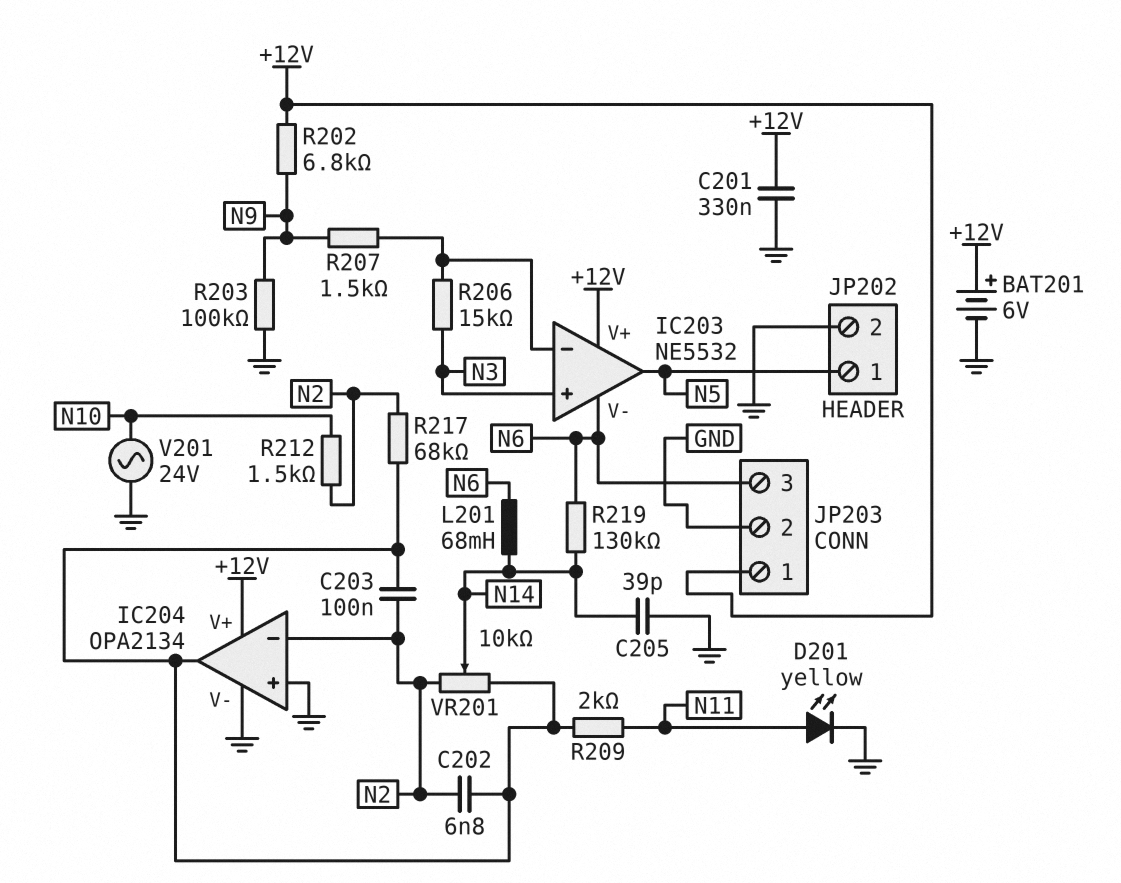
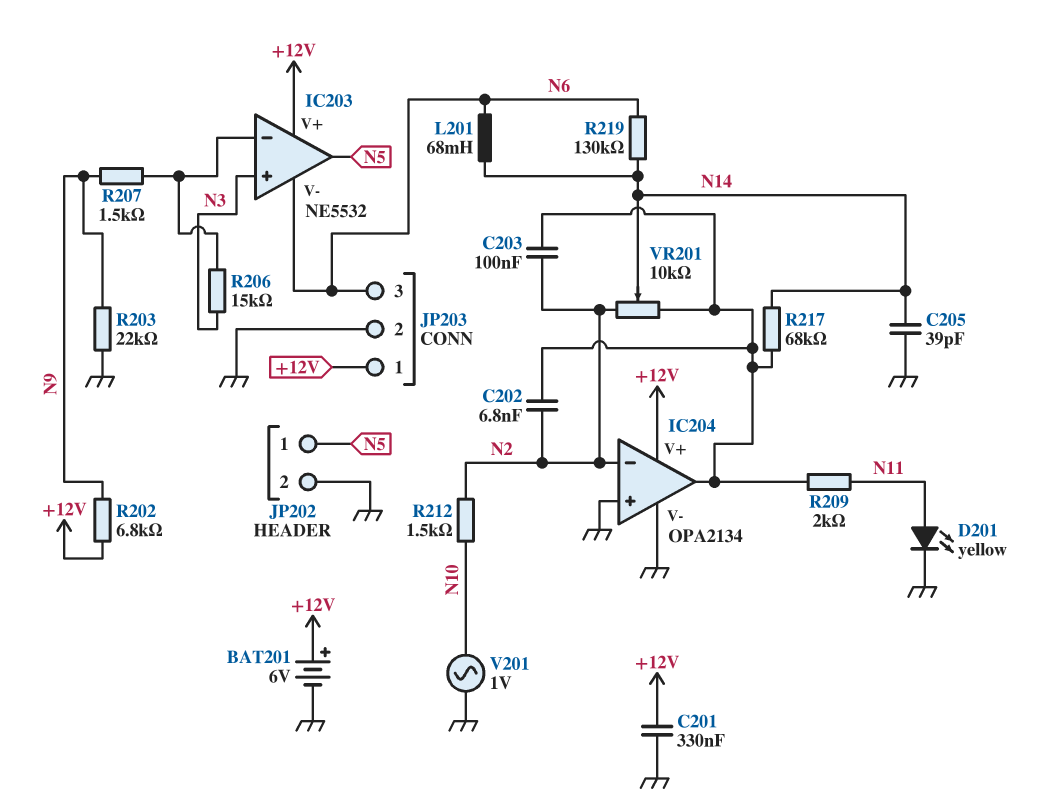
R203: 100k (GND, N9) -> 22k (GND, N9)
R217: 68k (IC204/out, N2) -> 68k (IC204/out, N14)
V201: AC 24V (GND, N10) -> AC 1V (GND, N10)

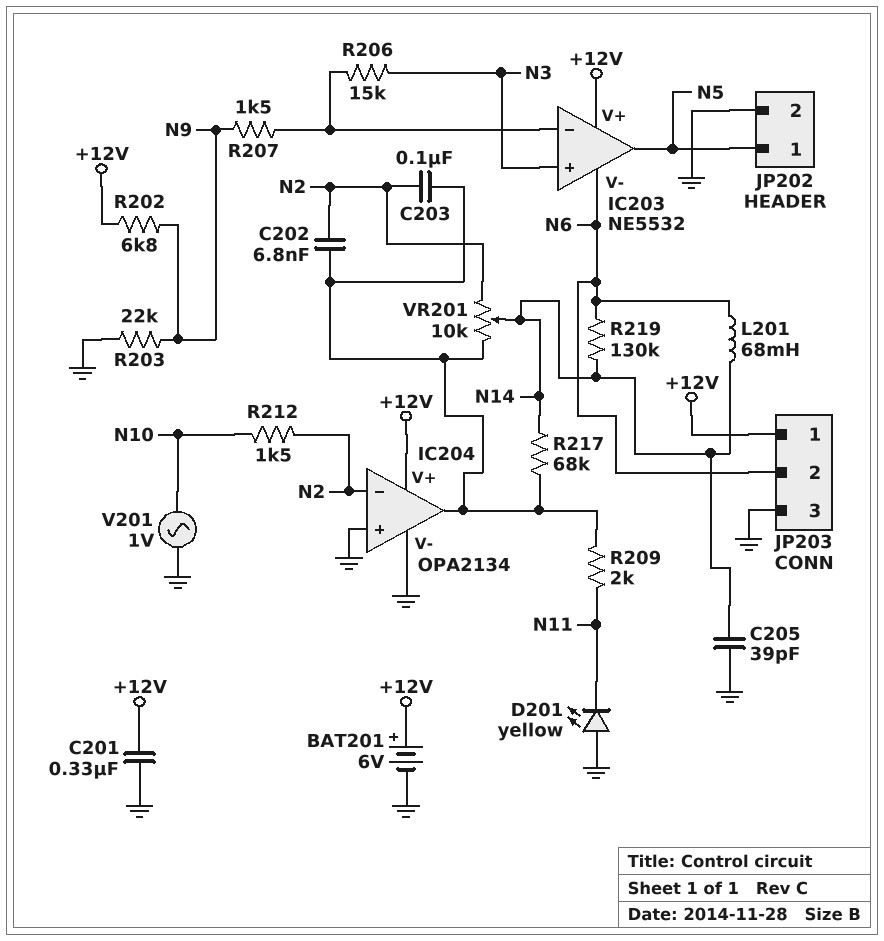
D201: LED yellow (A N11, K GND) -> LED yellow (A GND, K N11)
JP203 pin 2: GND -> N6
JP203 pin 3: N6 -> GND

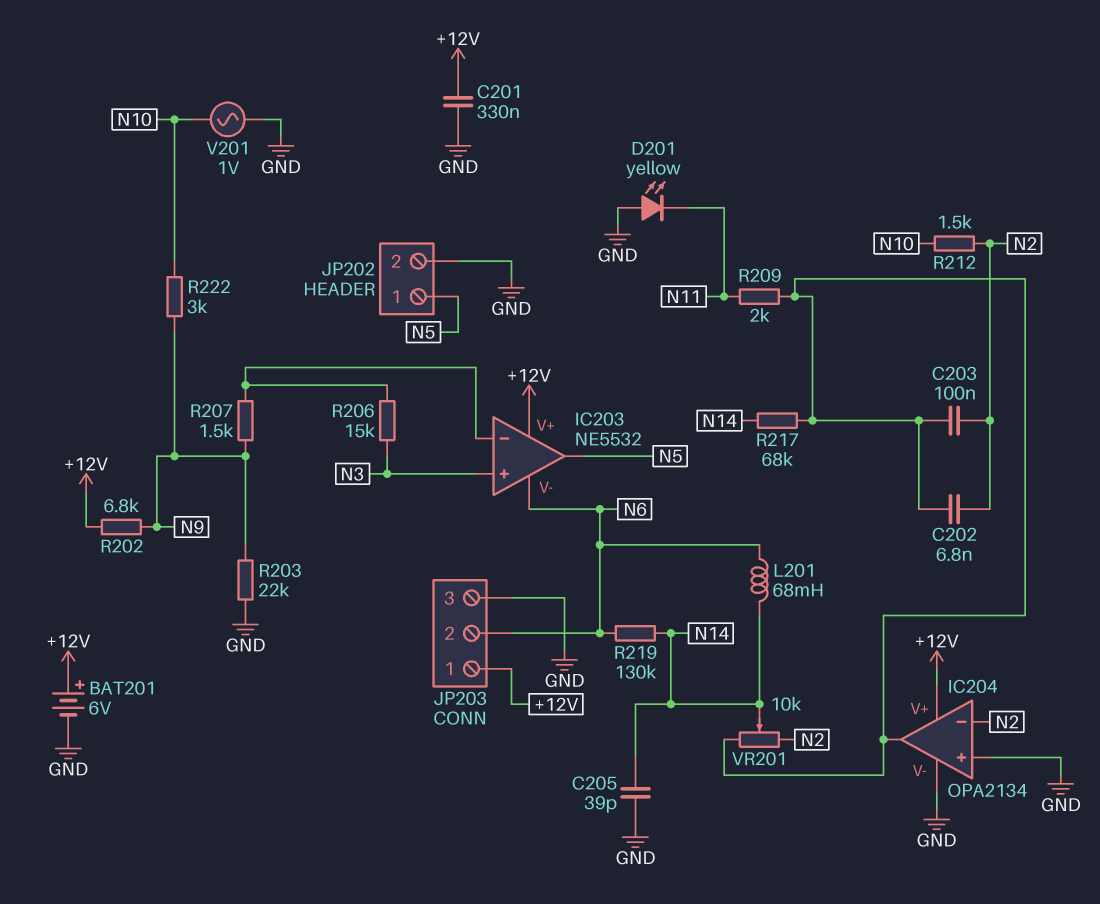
R222: none -> 3k (N9, N10)

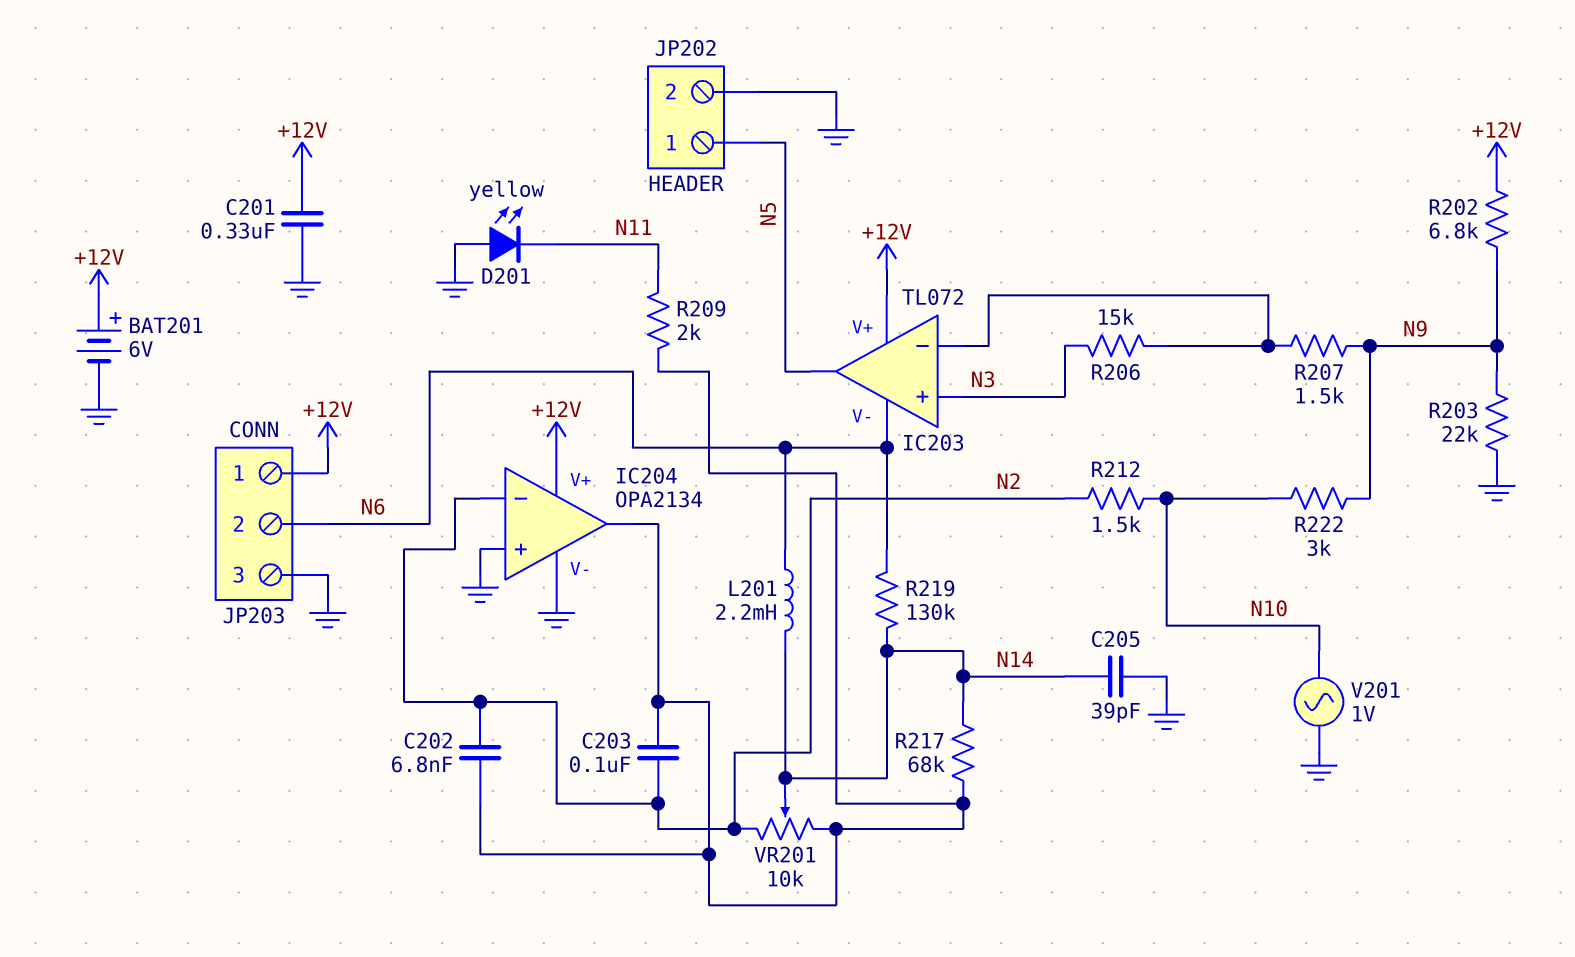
IC203: NE5532 -> TL072
L201: 68mH (N6, N14) -> 2.2mH (N6, N14)

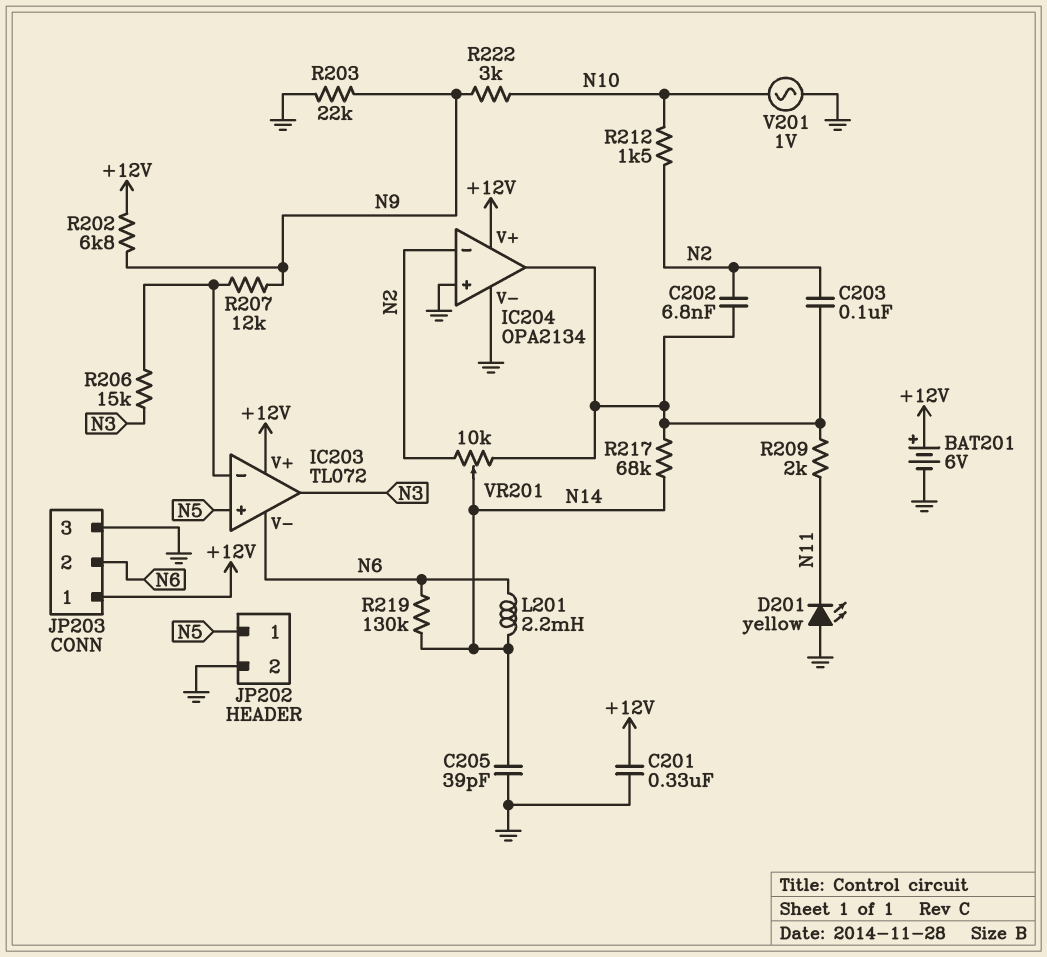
IC203 pin in+: N3 -> N5
IC203 pin out: N5 -> N3
R207: 1.5k (IC203/in-, N9) -> 12k (IC203/in-, N9)

